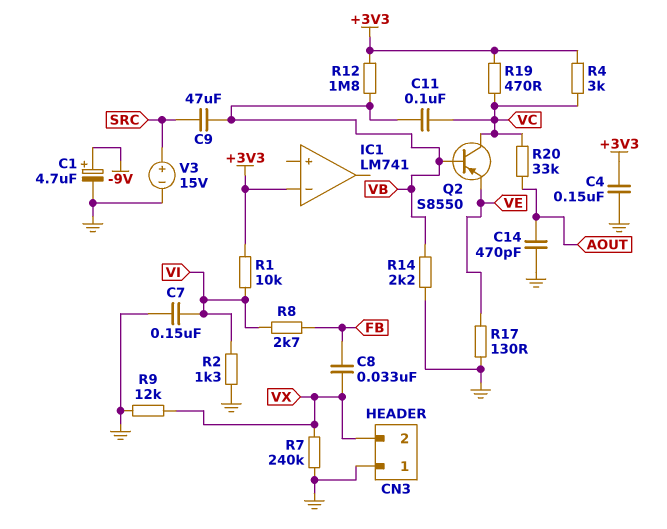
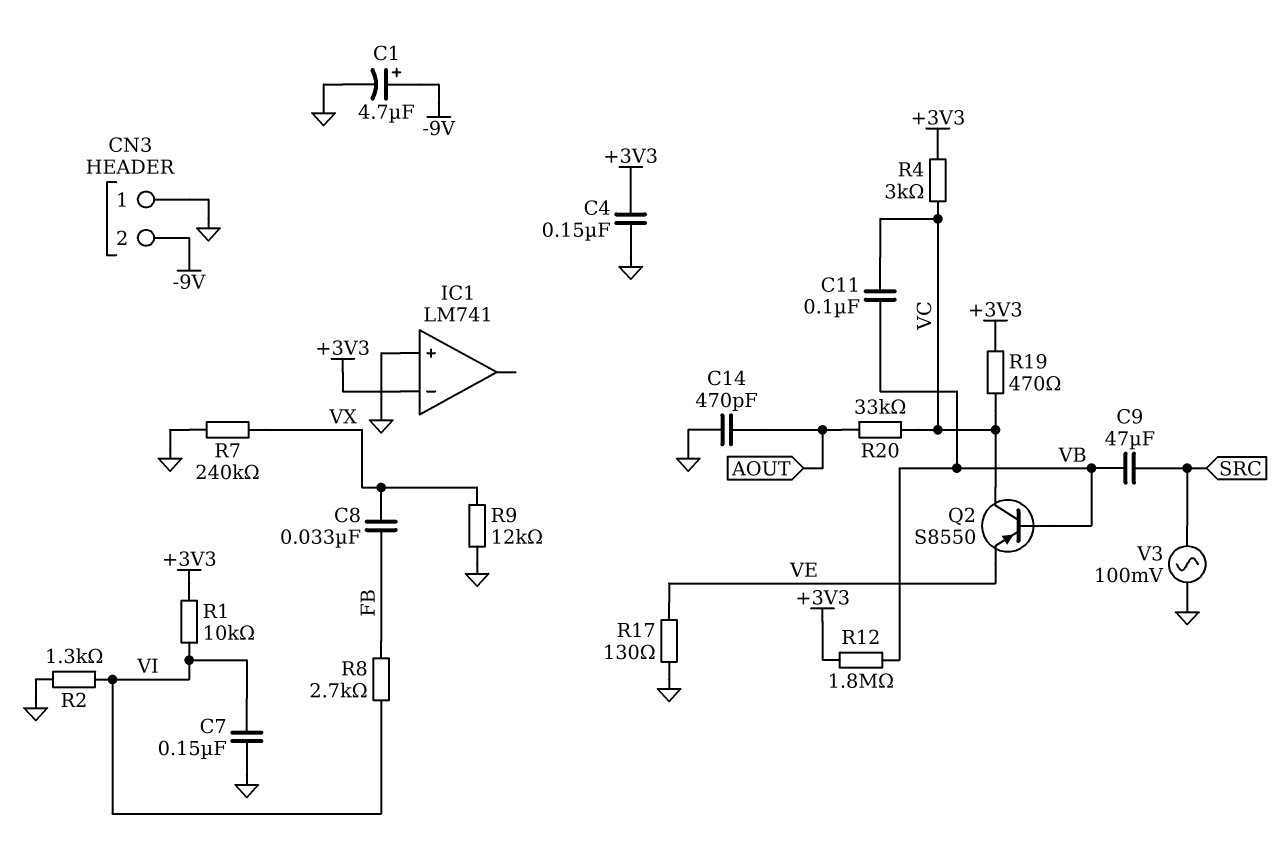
CN3 pin 2: VX -> -9V
IC1 pin in+: none -> GND
R14: 2.2k (GND, VB) -> none
V3: 15V (plus SRC, minus GND) -> AC 100mV (GND, SRC)

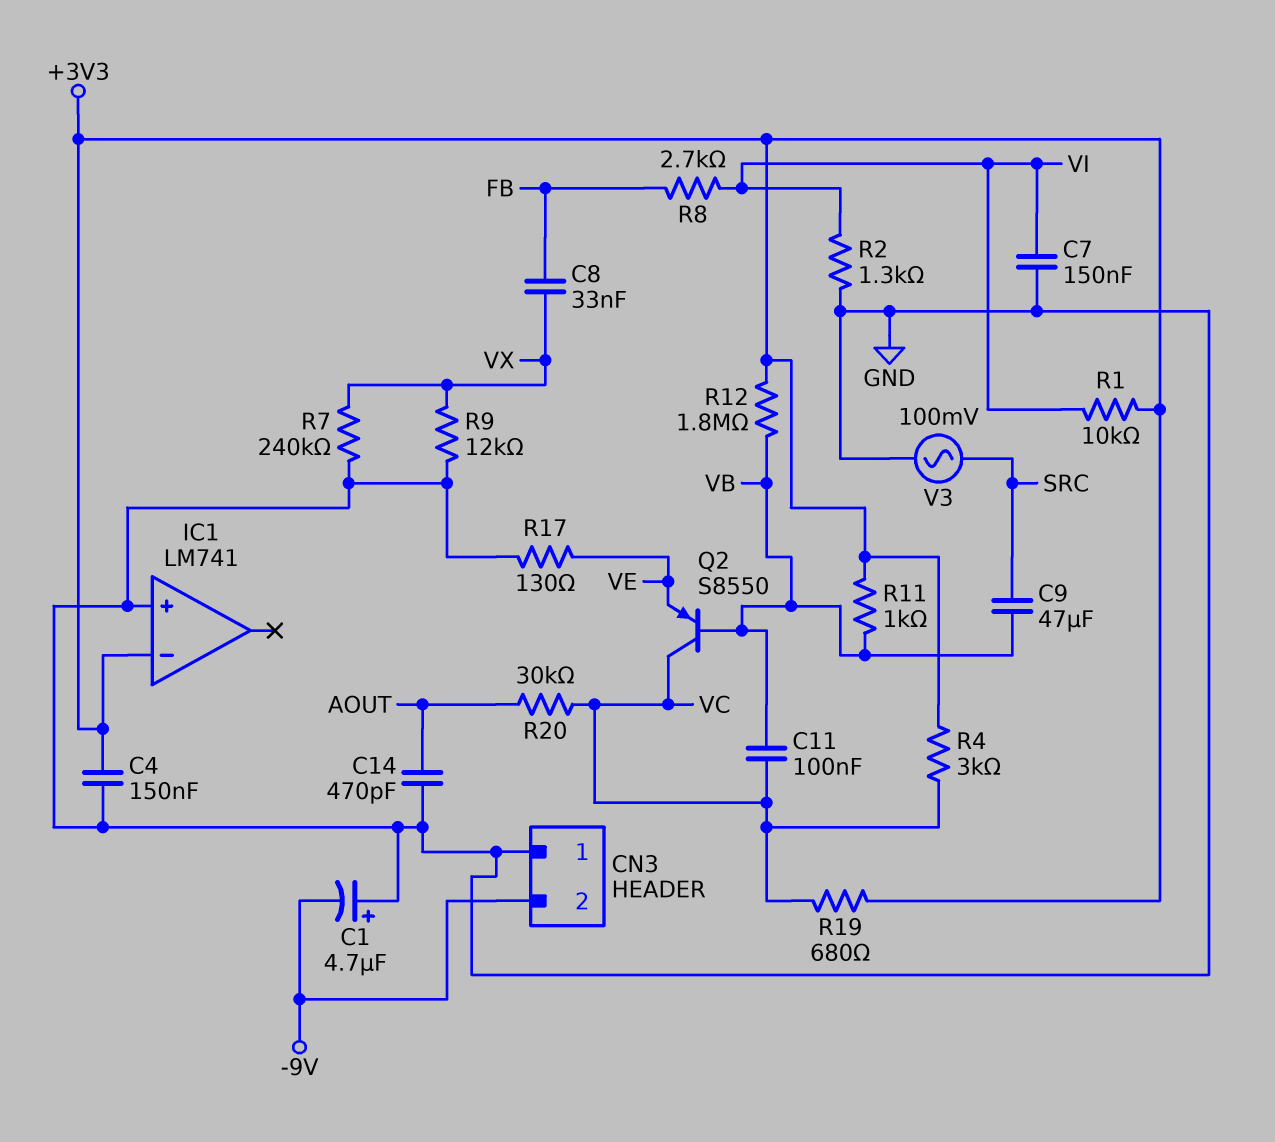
C1: 4.7uF (plus -9V, minus GND) -> 4.7uF (plus GND, minus -9V)
R11: none -> 1k (+3V3, VB)
R19: 470 (+3V3, VC) -> 680 (+3V3, VC)
R20: 33k (AOUT, VC) -> 30k (AOUT, VC)

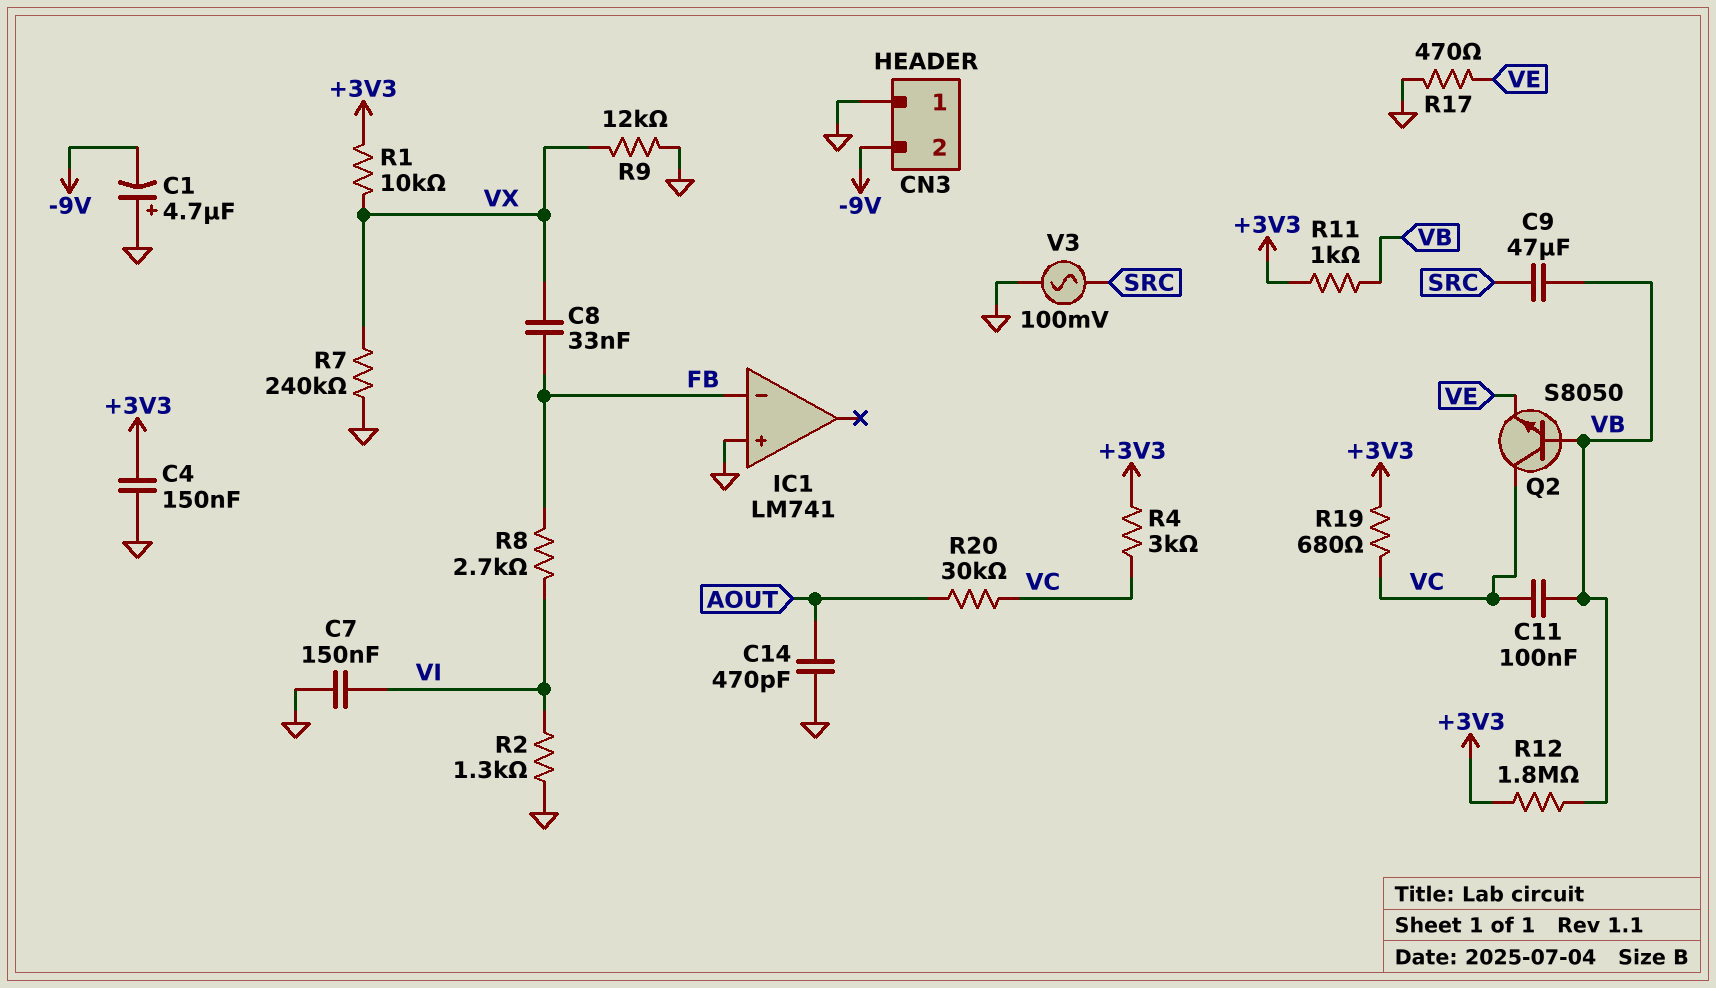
IC1 pin in-: +3V3 -> FB
Q2: PNP S8550 (B VB, C VC, E VE) -> NPN S8050 (B VB, C VC, E VE)
R1: 10k (+3V3, VI) -> 10k (+3V3, VX)
R17: 130 (GND, VE) -> 470 (GND, VE)

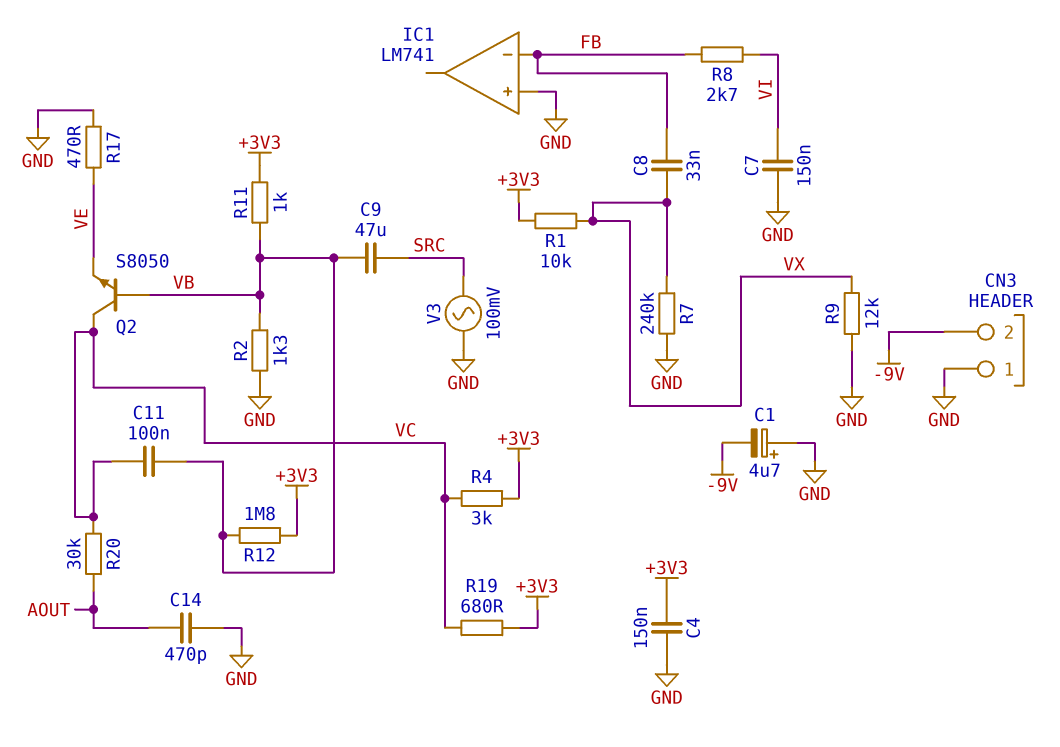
R2: 1.3k (GND, VI) -> 1.3k (GND, VB)

